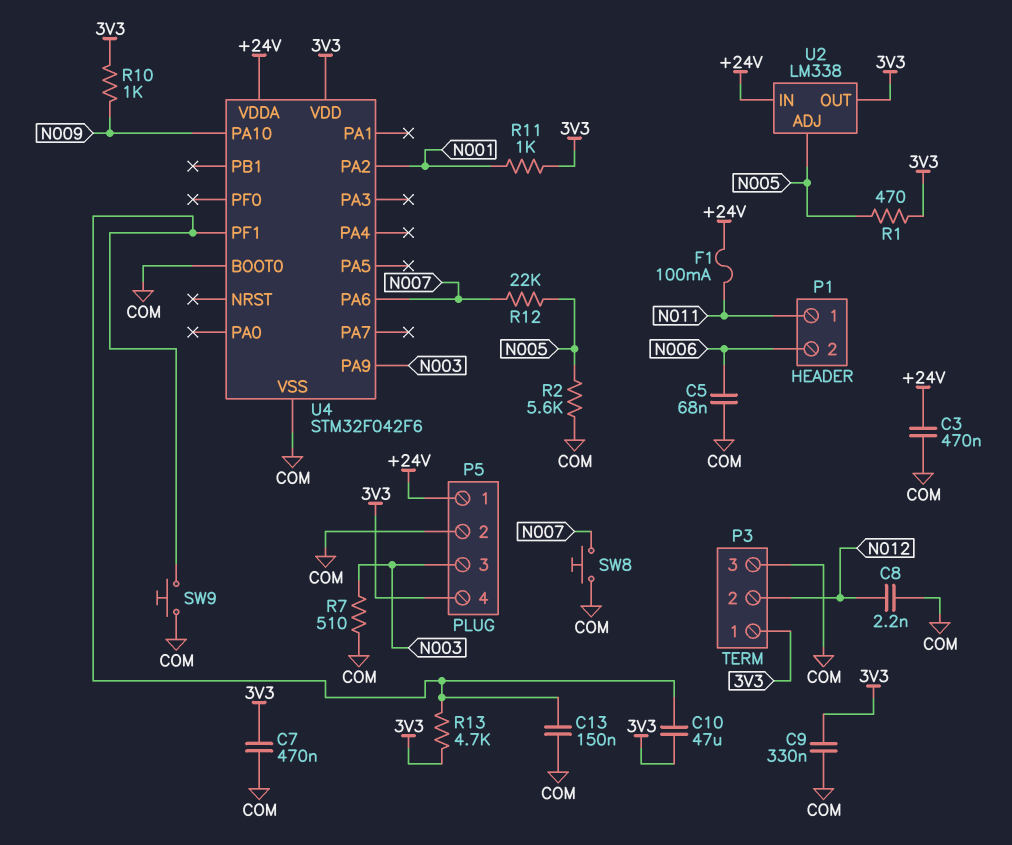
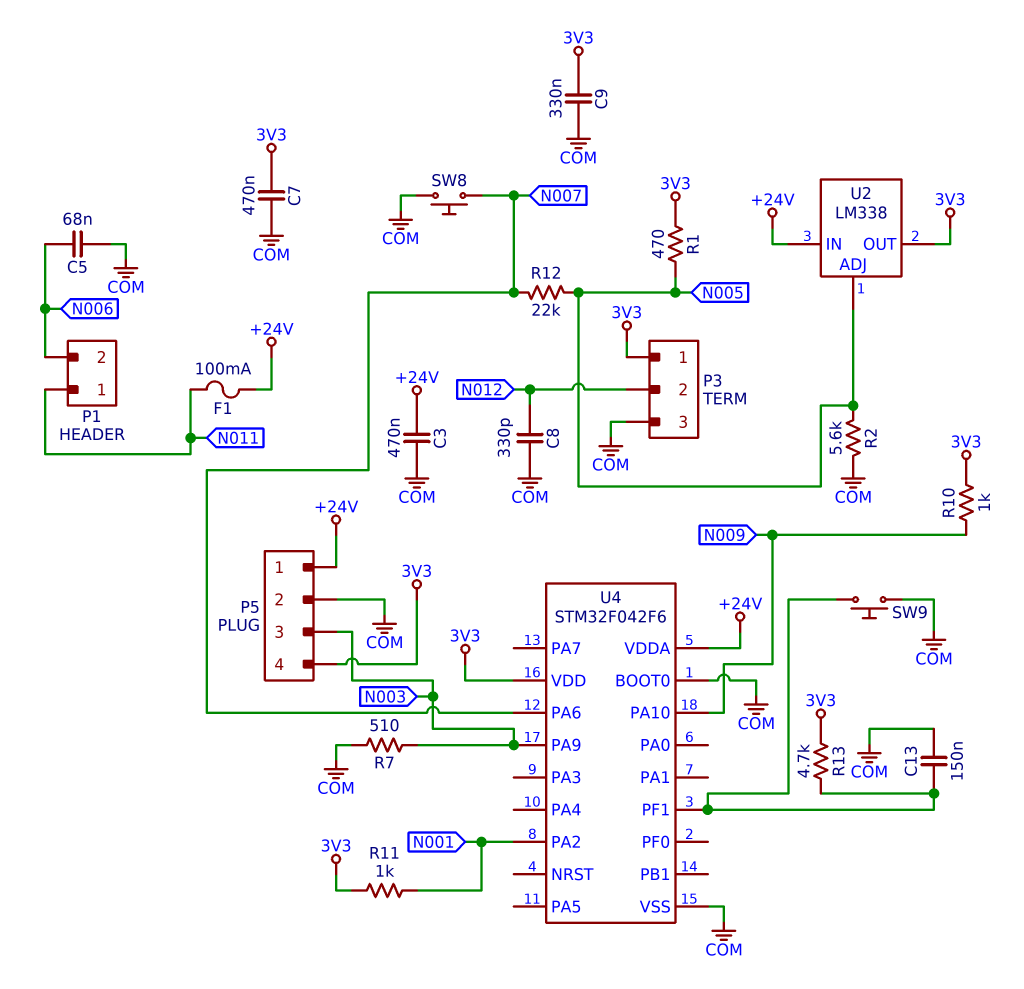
C8: 2.2nF (COM, N012) -> 330pF (COM, N012)
C10: 47uF (3V3, U4/PF1) -> none

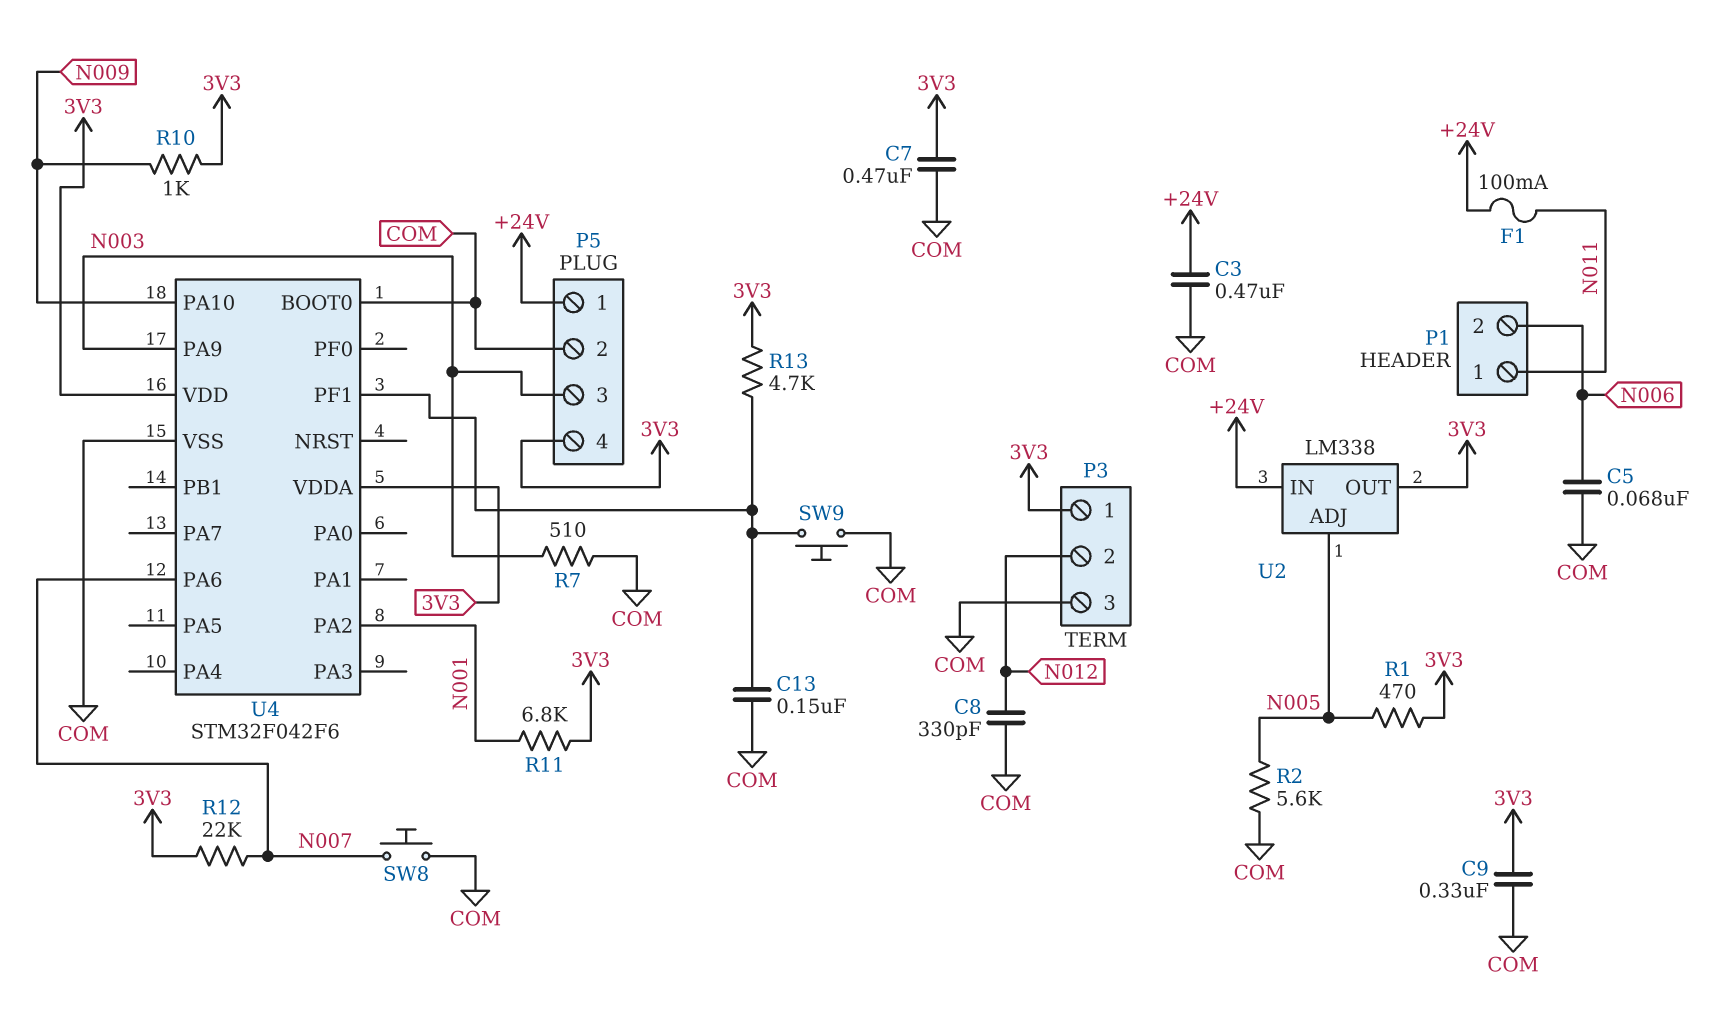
R11: 1k (3V3, N001) -> 6.8k (3V3, N001)
R12: 22k (N005, N007) -> 22k (3V3, N007)
U4 pin VDDA: +24V -> 3V3

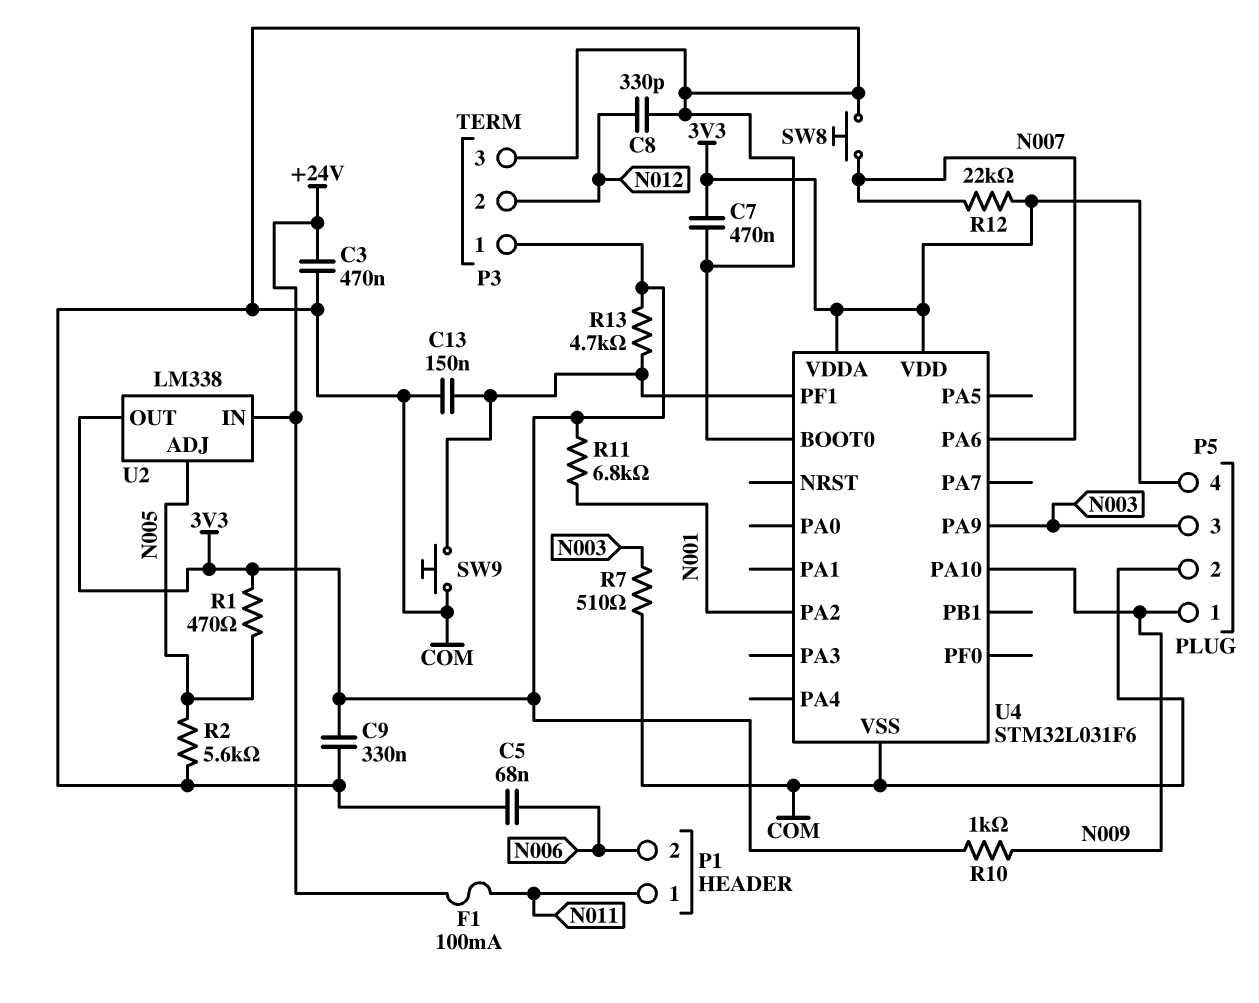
P5 pin 1: +24V -> N009
U4: STM32F042F6 -> STM32L031F6

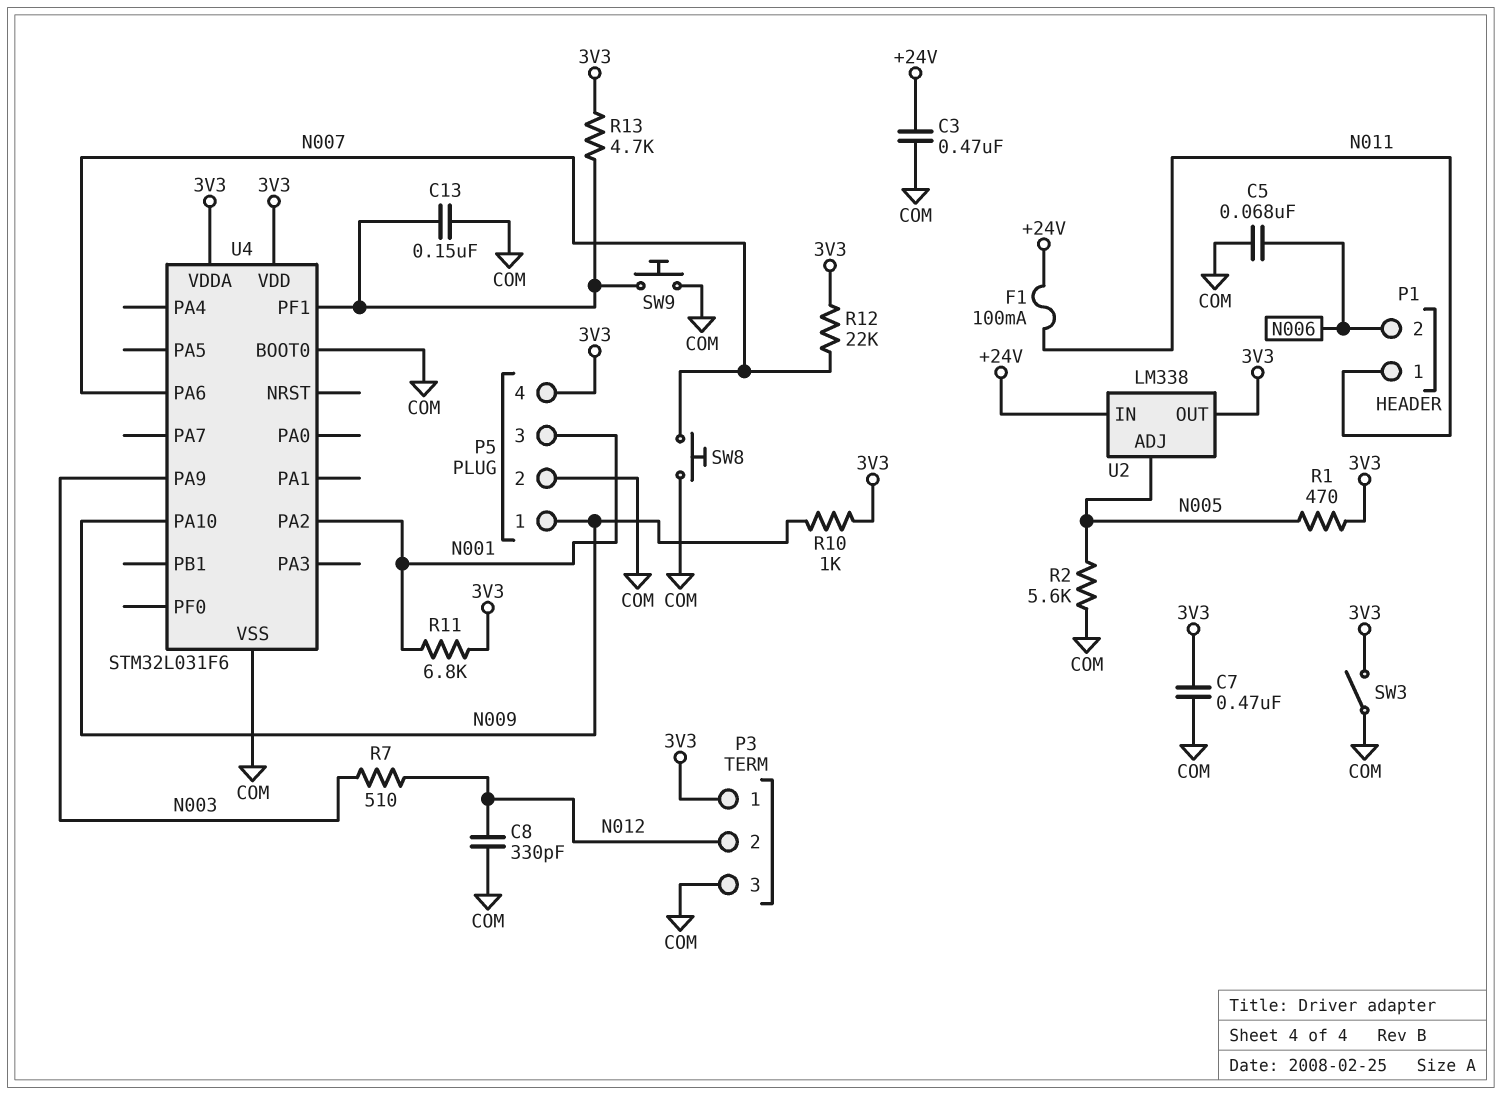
C9: 330nF (3V3, COM) -> none
P5 pin 3: N003 -> N001
R7: 510 (COM, N003) -> 510 (N003, N012)
SW3: none -> switch (3V3, COM)

